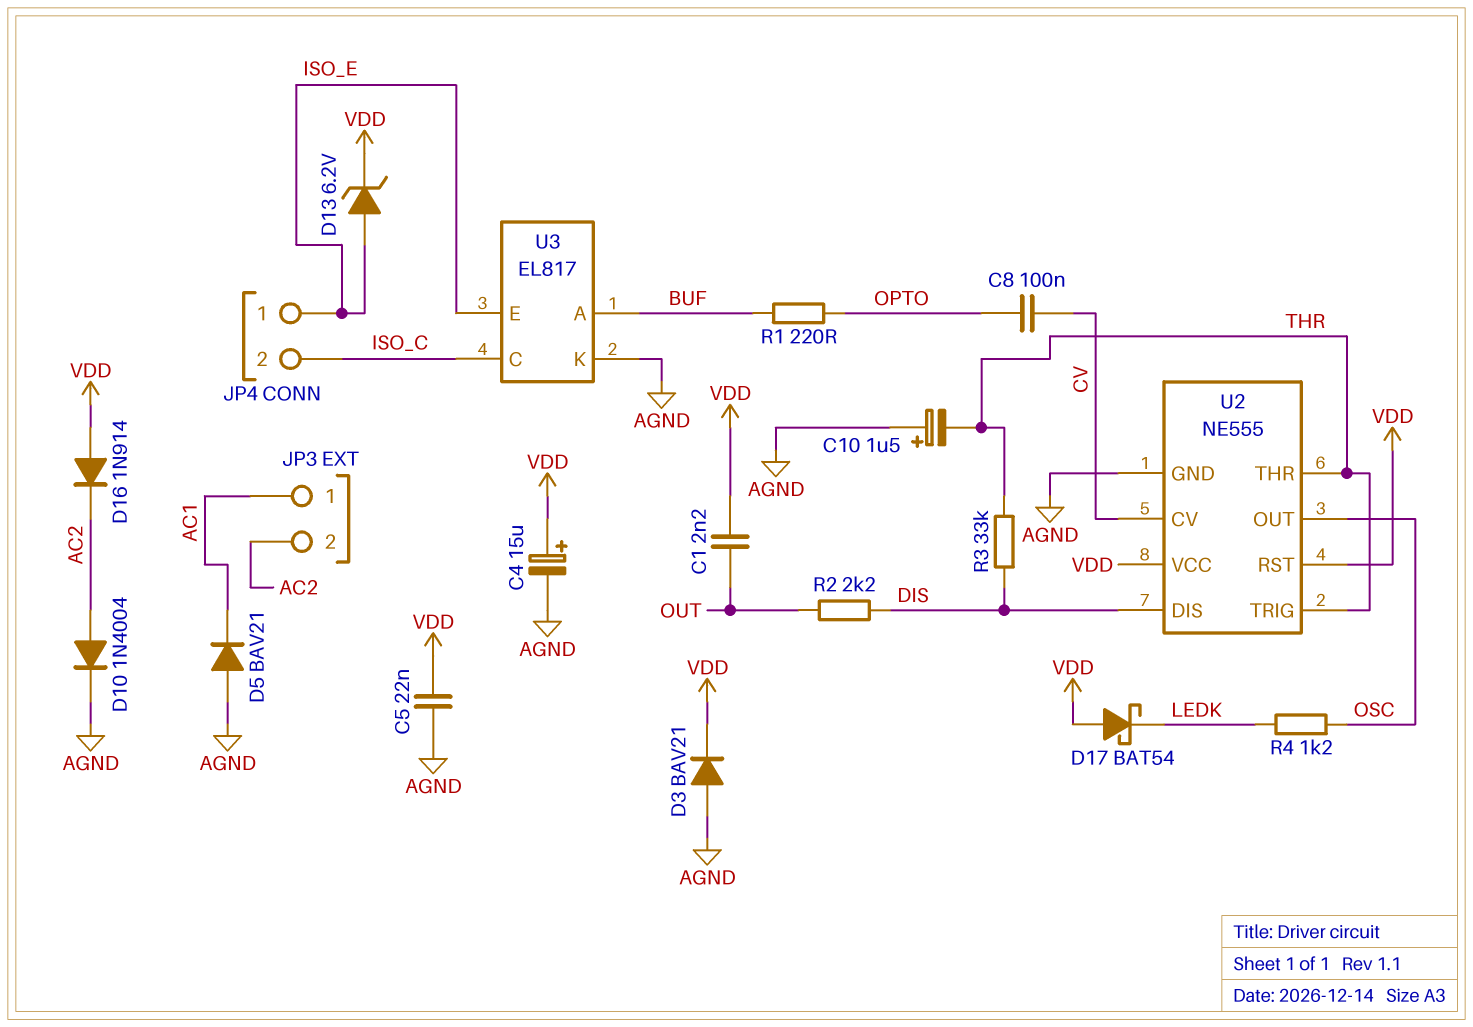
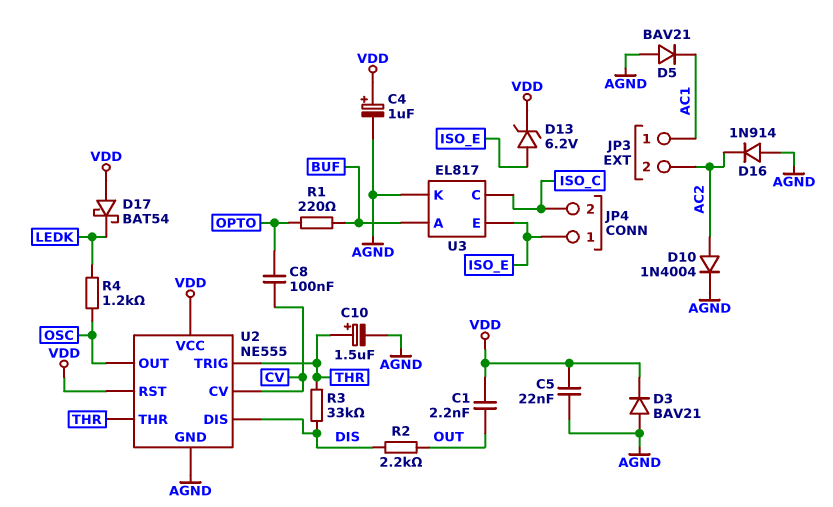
C4: 15uF (plus VDD, minus AGND) -> 1uF (plus VDD, minus AGND)
C10: 1.5uF (plus AGND, minus THR) -> 1.5uF (plus THR, minus AGND)
D16: diode 1N914 (A VDD, K AC2) -> diode 1N914 (A AGND, K AC2)

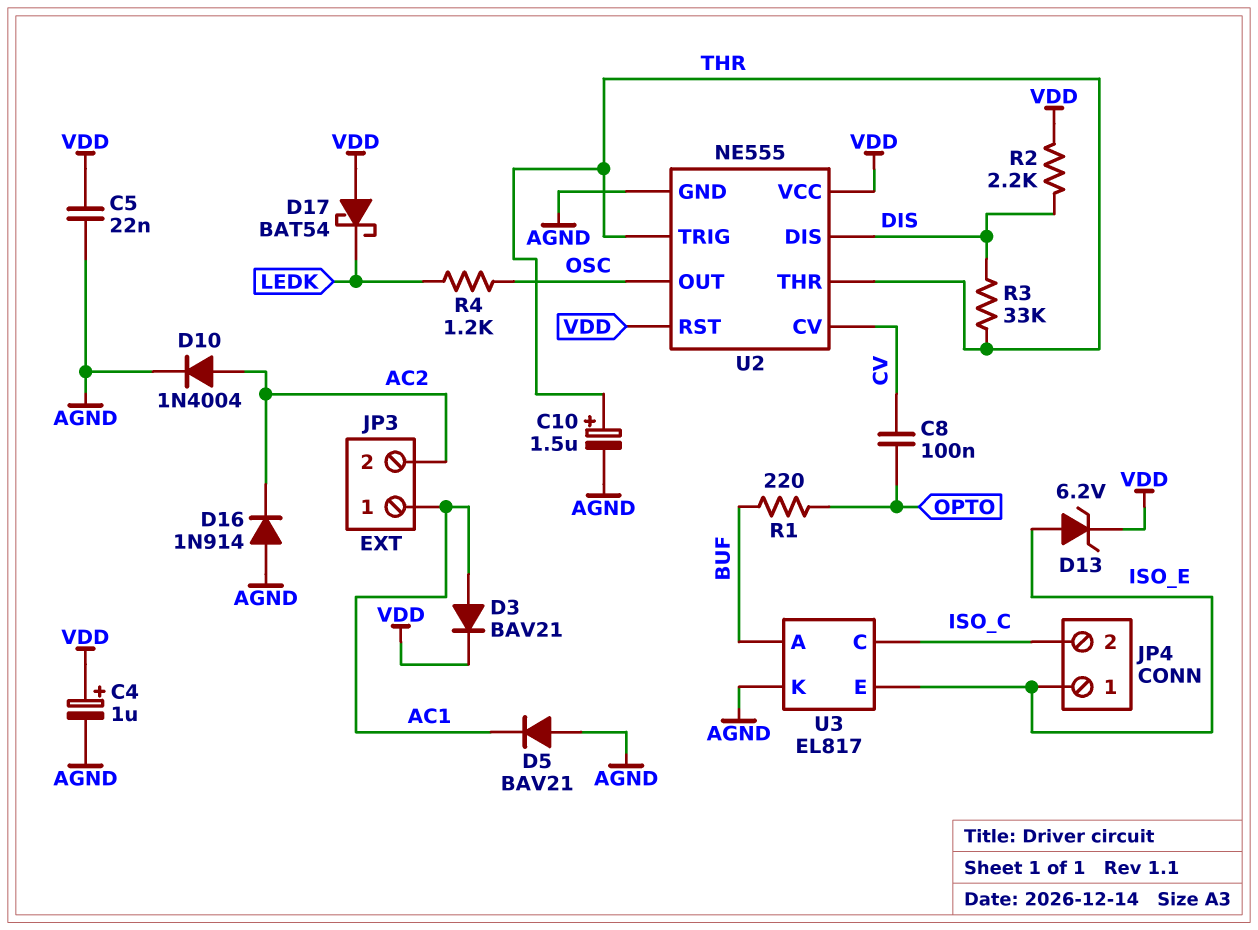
C1: 2.2nF (OUT, VDD) -> none
D3: diode BAV21 (A AGND, K VDD) -> diode BAV21 (A AC1, K VDD)
R2: 2.2k (DIS, OUT) -> 2.2k (DIS, VDD)

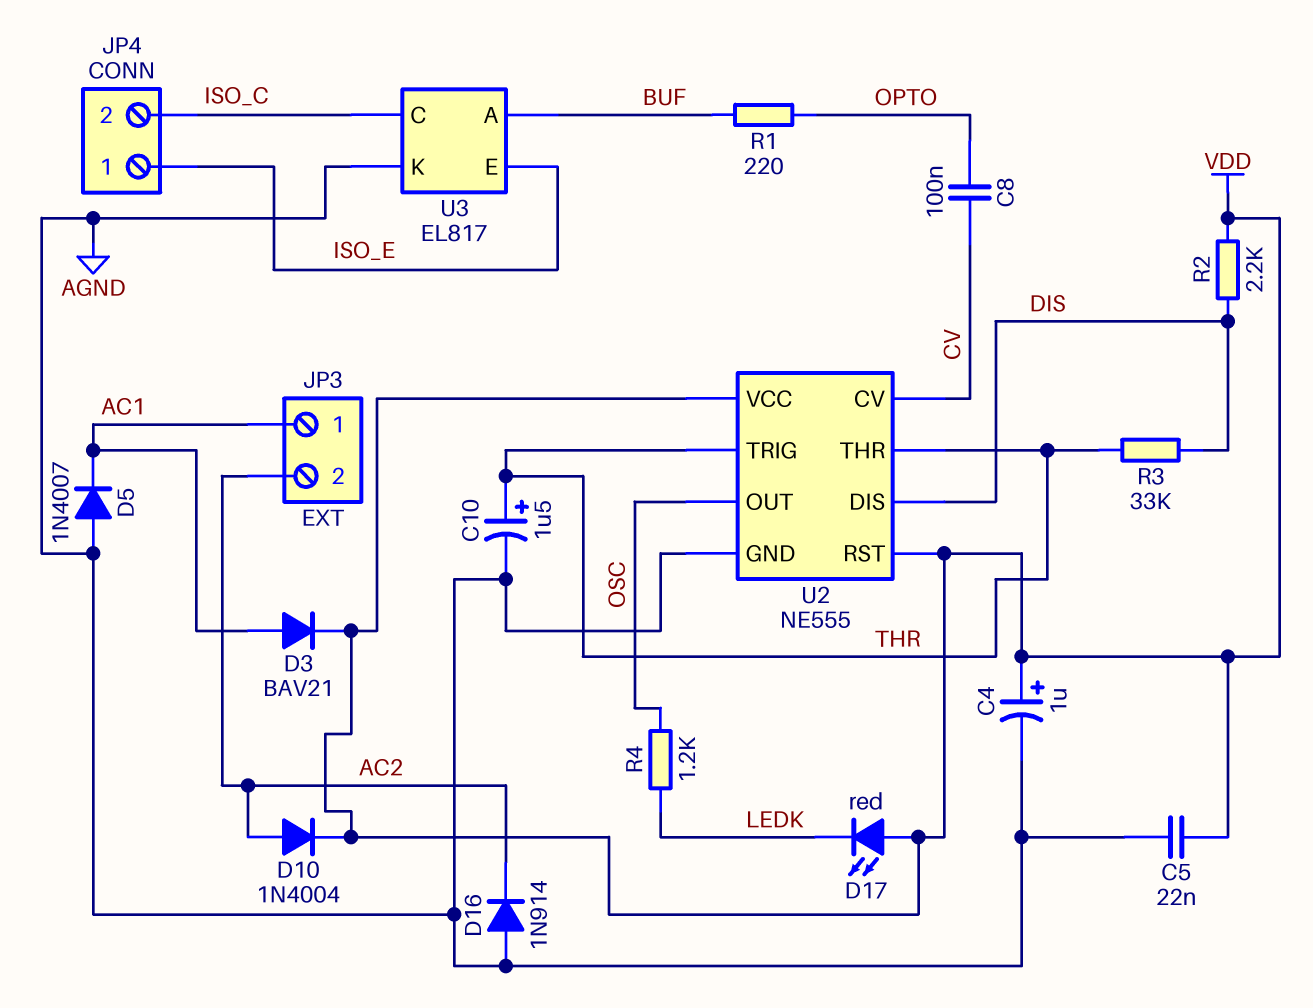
D5: diode BAV21 (A AGND, K AC1) -> diode 1N4007 (A AGND, K AC1)
D10: diode 1N4004 (A AC2, K AGND) -> diode 1N4004 (A AC2, K VDD)
D13: zener 6.2V (A ISO_E, K VDD) -> none
D17: schottky BAT54 (A VDD, K LEDK) -> LED red (A VDD, K LEDK)

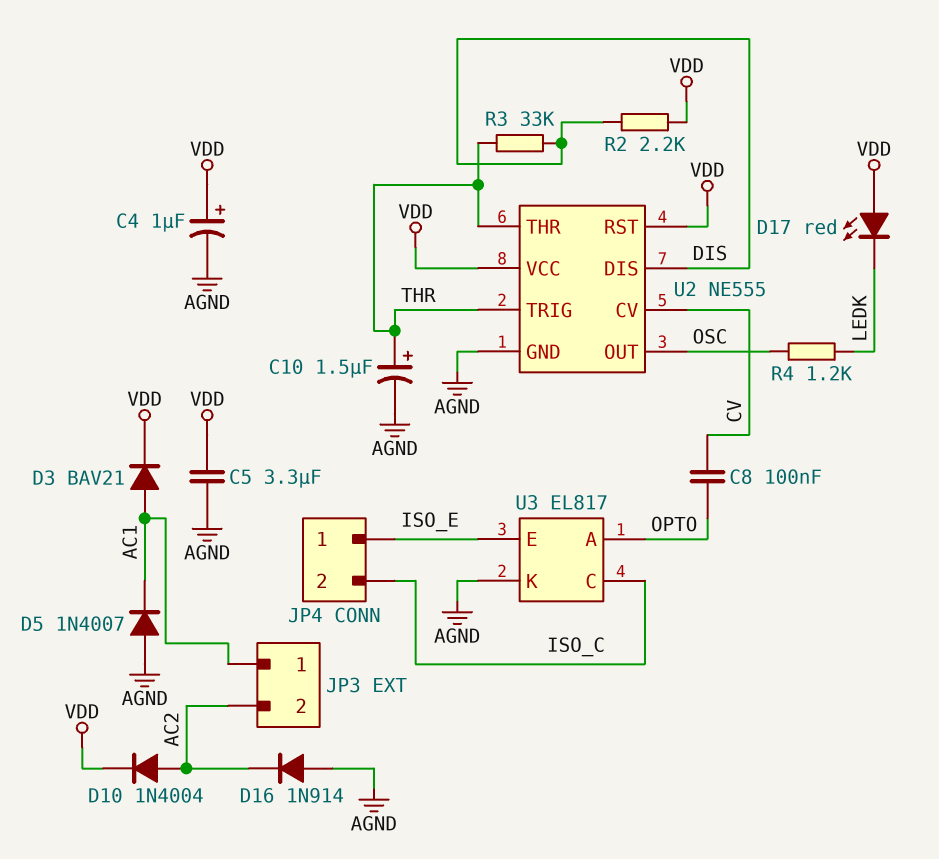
C5: 22nF (AGND, VDD) -> 3.3uF (AGND, VDD)
R1: 220 (BUF, OPTO) -> none
U3 pin A: BUF -> OPTO

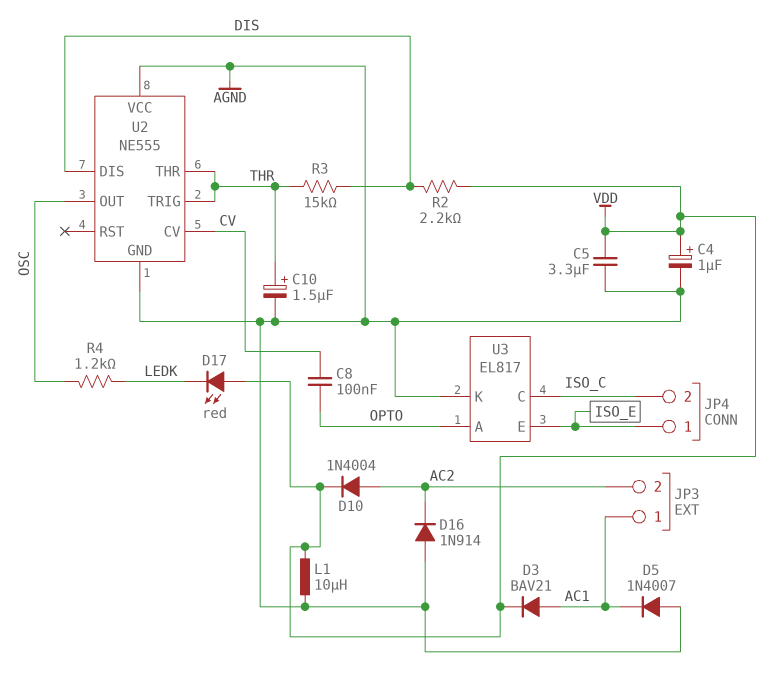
L1: none -> 10uH (AGND, VDD)
R3: 33k (DIS, THR) -> 15k (DIS, THR)
U2 pin RST: VDD -> none
U2 pin VCC: VDD -> AGND

